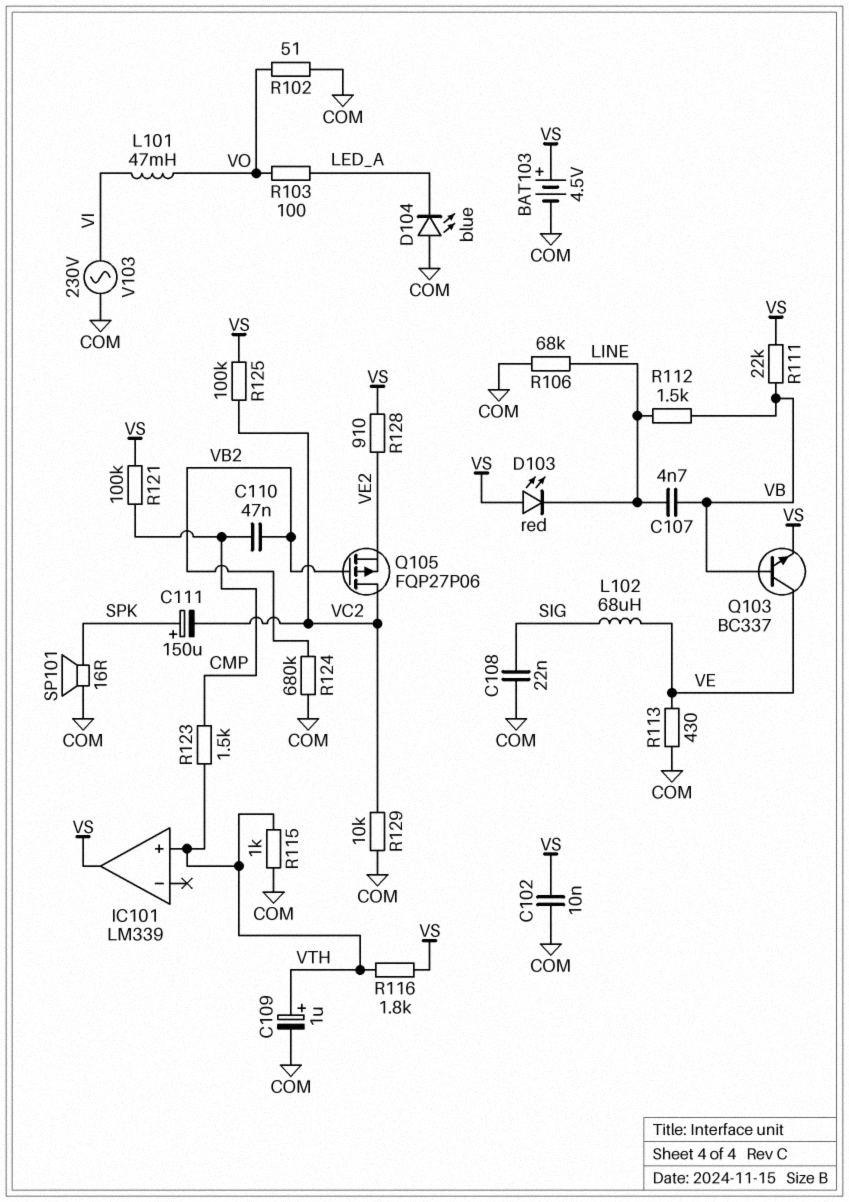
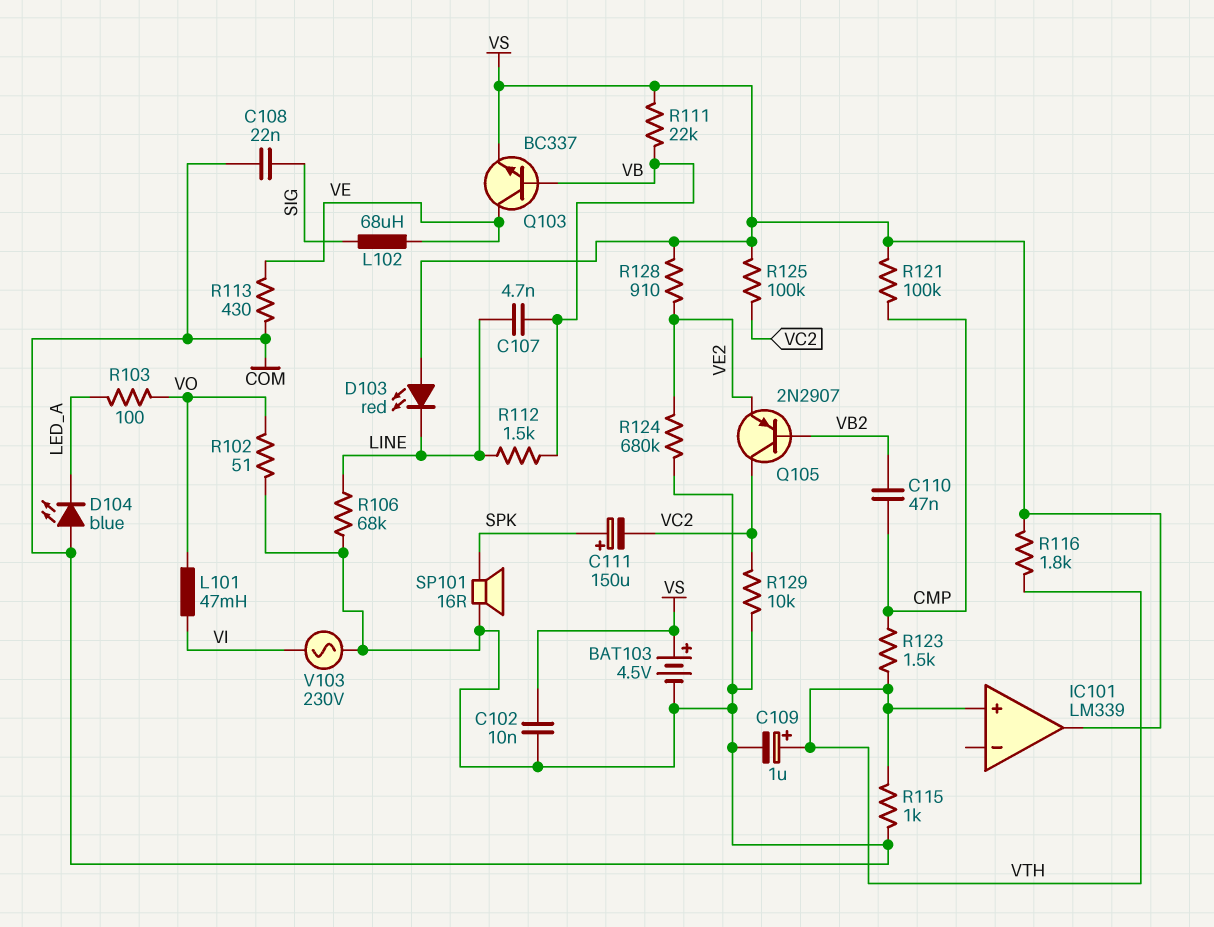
Q105: PMOS FQP27P06 (G VB2, D VC2, S VE2) -> PNP 2N2907 (B VB2, C VC2, E VE2)
R124: 680k (COM, VB2) -> 680k (COM, VE2)

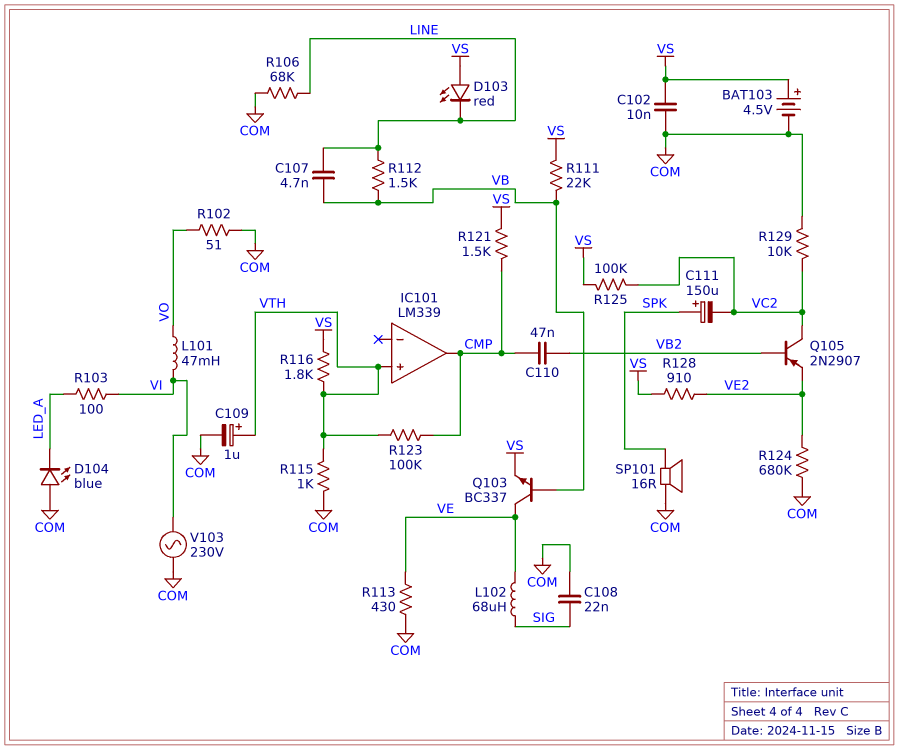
IC101 pin out: VS -> CMP
R103: 100 (LED_A, VO) -> 100 (LED_A, VI)
R121: 100k (CMP, VS) -> 1.5k (CMP, VS)
R123: 1.5k (CMP, VTH) -> 100k (CMP, VTH)

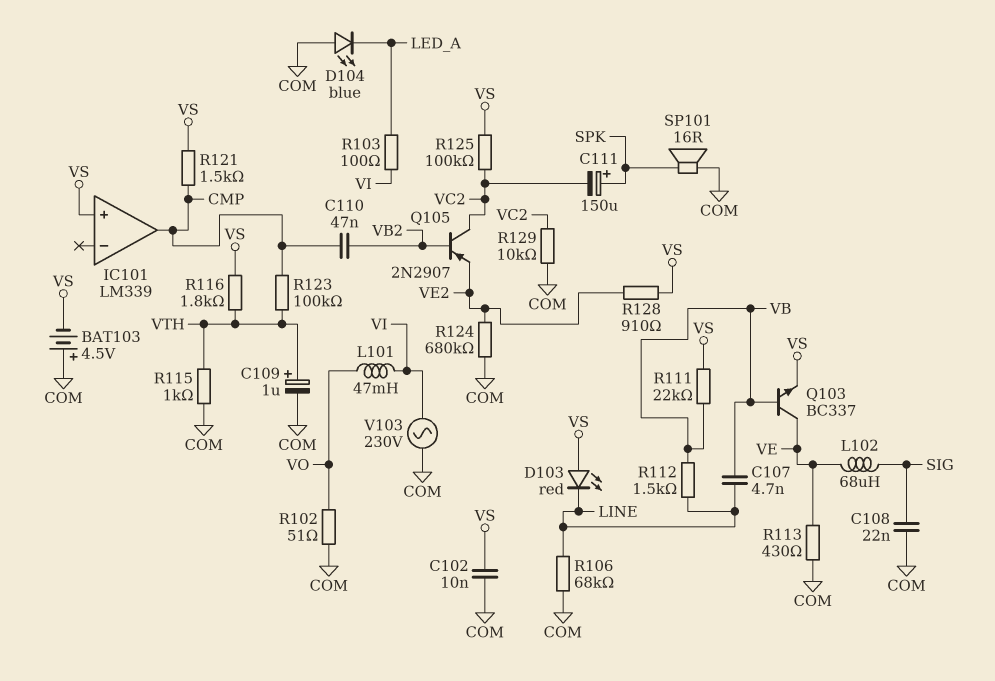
BAT103: 4.5V (plus VS, minus COM) -> 4.5V (plus COM, minus VS)
IC101 pin in+: VTH -> VS

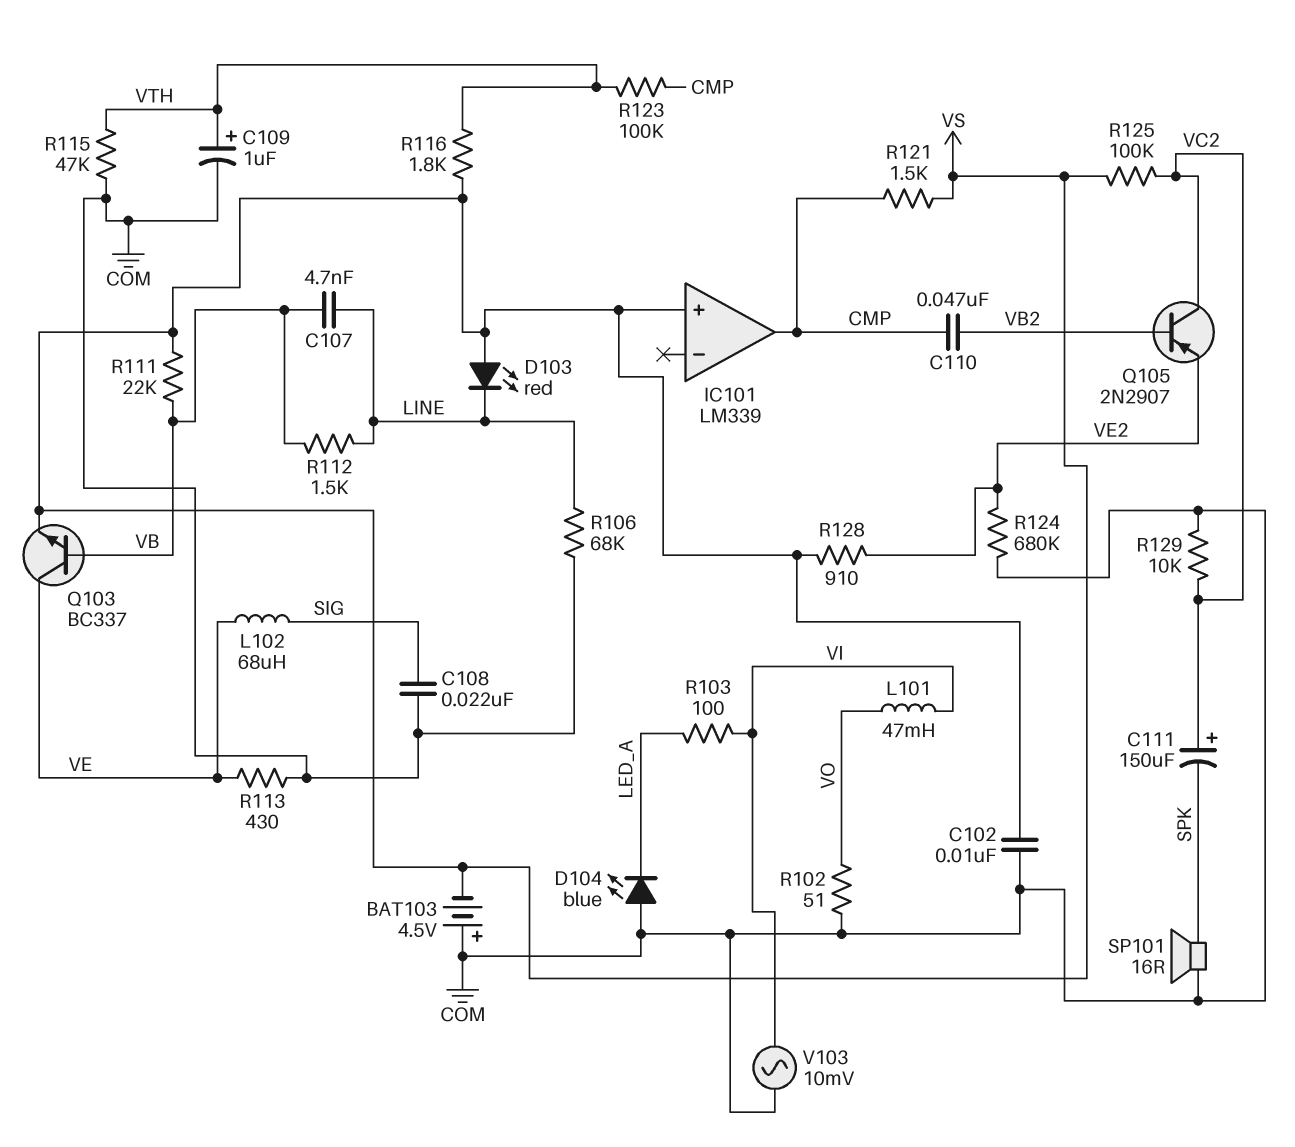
C111: 150uF (plus SPK, minus VC2) -> 150uF (plus VC2, minus SPK)
R115: 1k (COM, VTH) -> 47k (COM, VTH)
V103: AC 230V (COM, VI) -> AC 10mV (COM, VI)

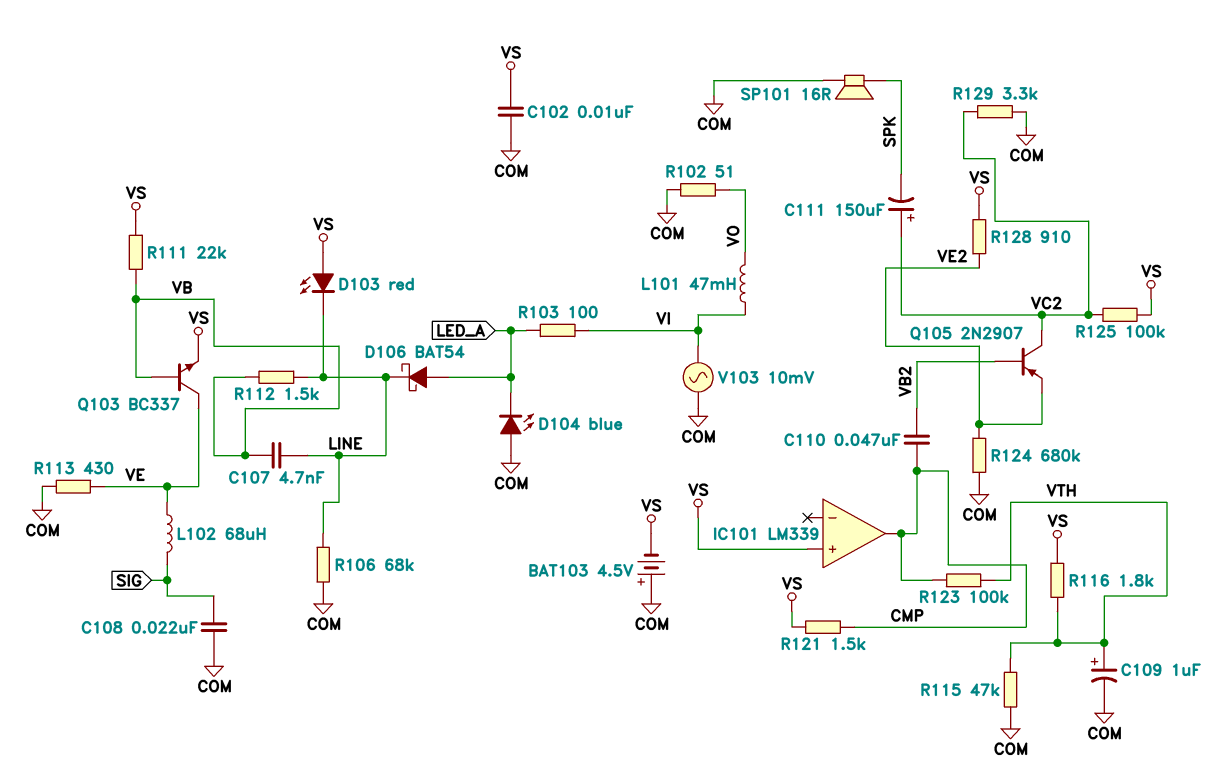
D106: none -> schottky BAT54 (A LED_A, K LINE)
R129: 10k (COM, VC2) -> 3.3k (COM, VC2)

